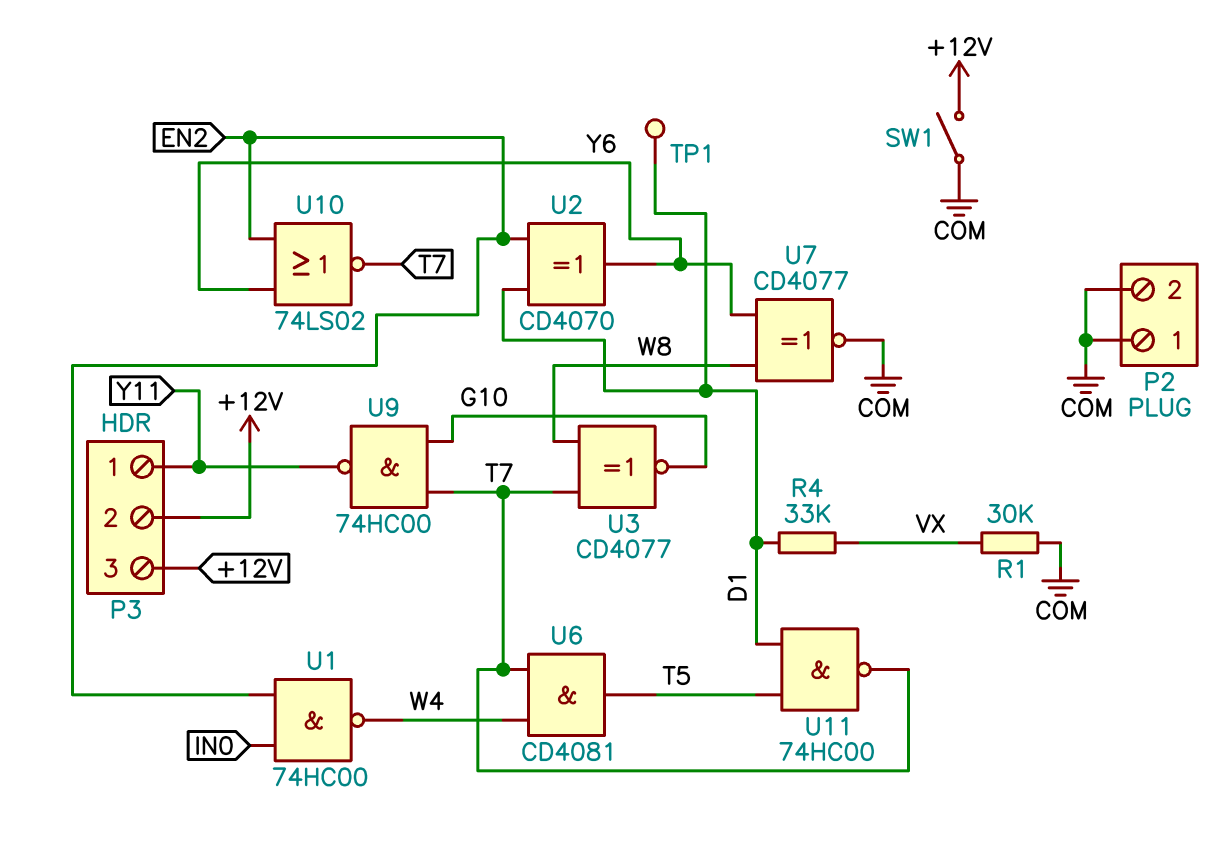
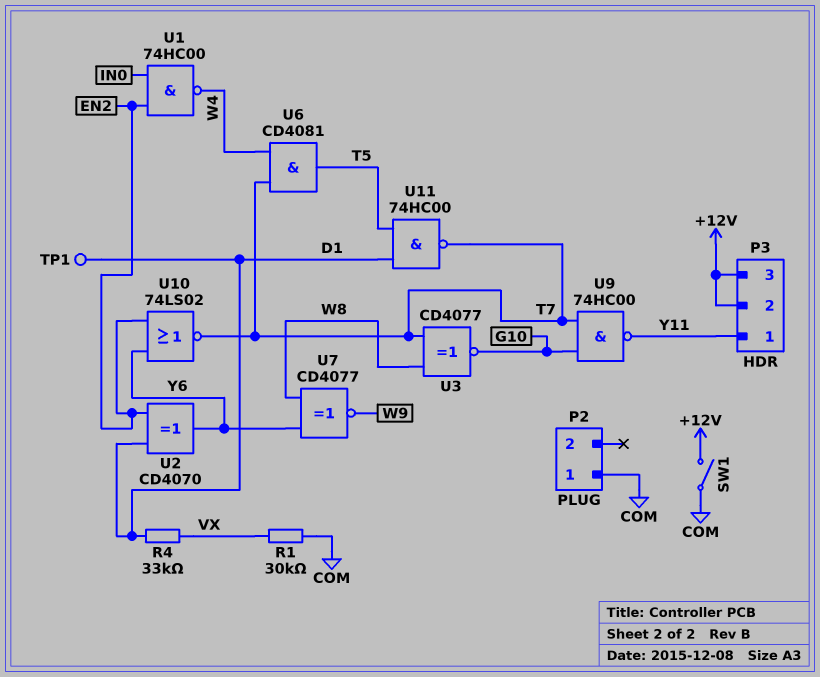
P2 pin 2: COM -> none
U7: XNOR CD4077 (in W8, in Y6, out COM) -> XNOR CD4077 (in W8, in Y6, out W9)

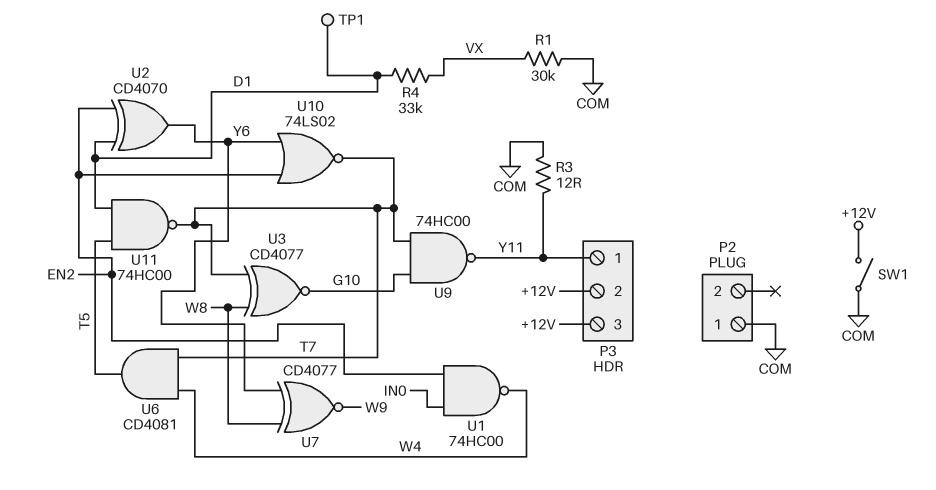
R3: none -> 12 (COM, Y11)

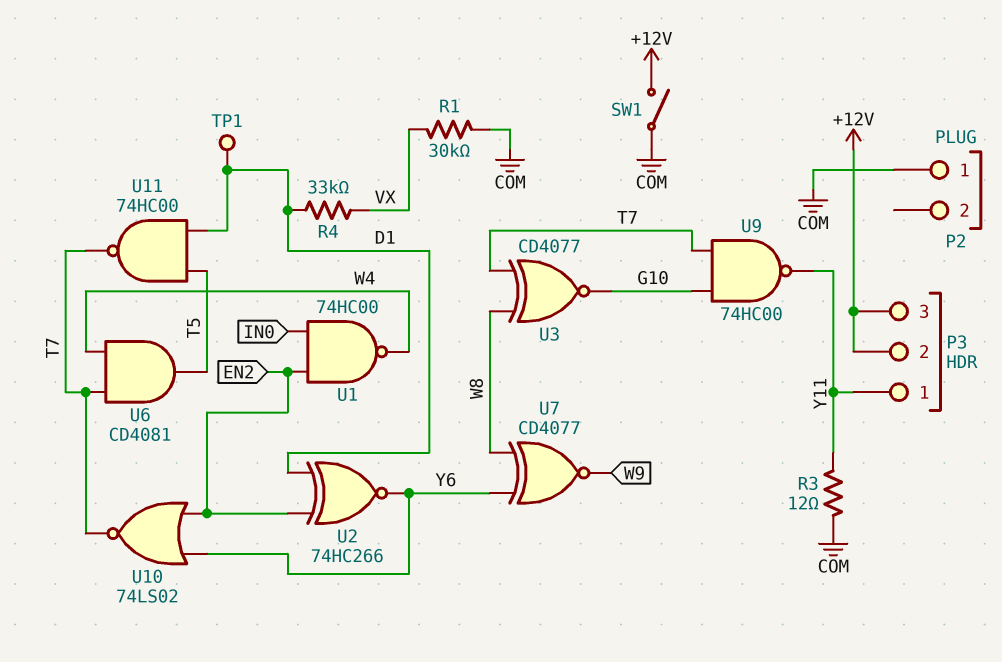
U2: XOR CD4070 (in D1, in EN2, out Y6) -> XNOR 74HC266 (in D1, in EN2, out Y6)

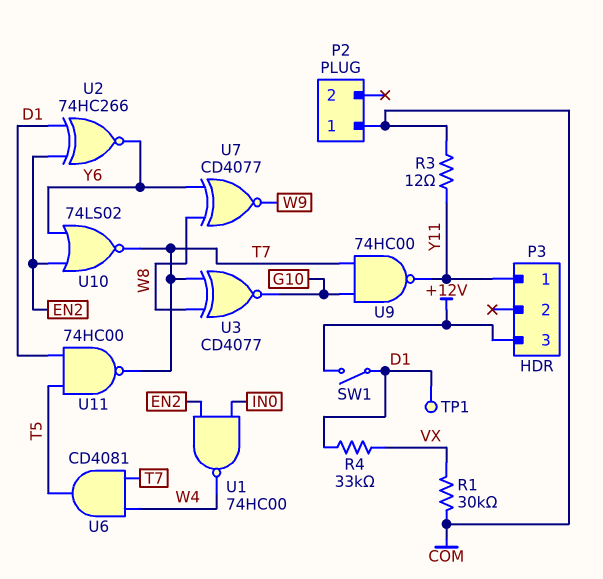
P3 pin 2: +12V -> none
SW1: switch (+12V, COM) -> switch (+12V, D1)

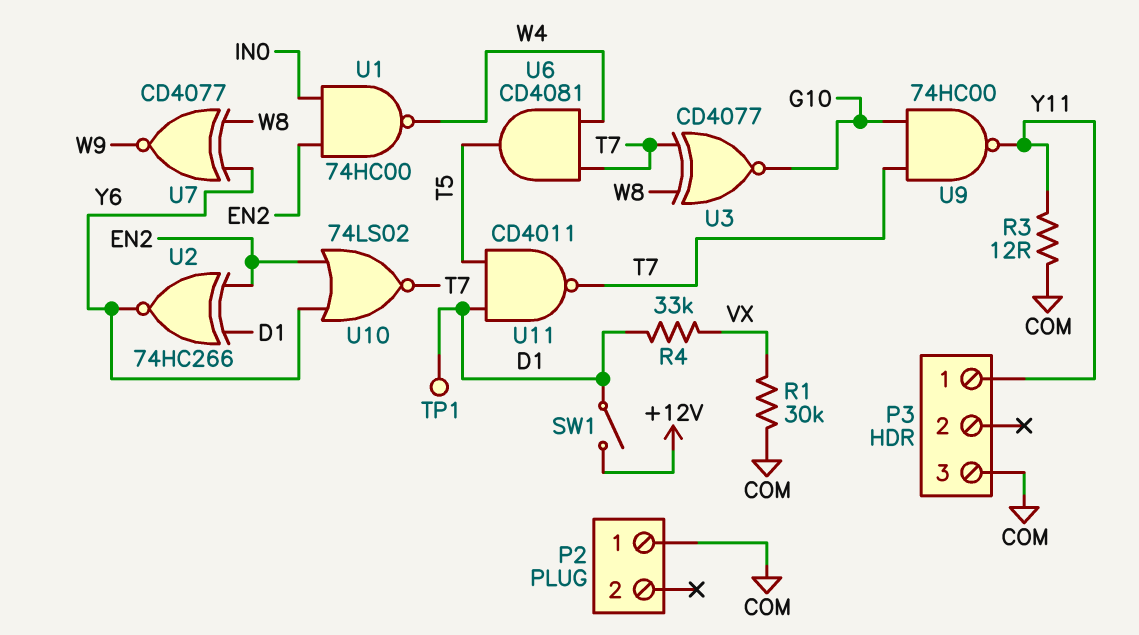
P3 pin 3: +12V -> COM
U11: NAND 74HC00 (in D1, in T5, out T7) -> NAND CD4011 (in D1, in T5, out T7)

